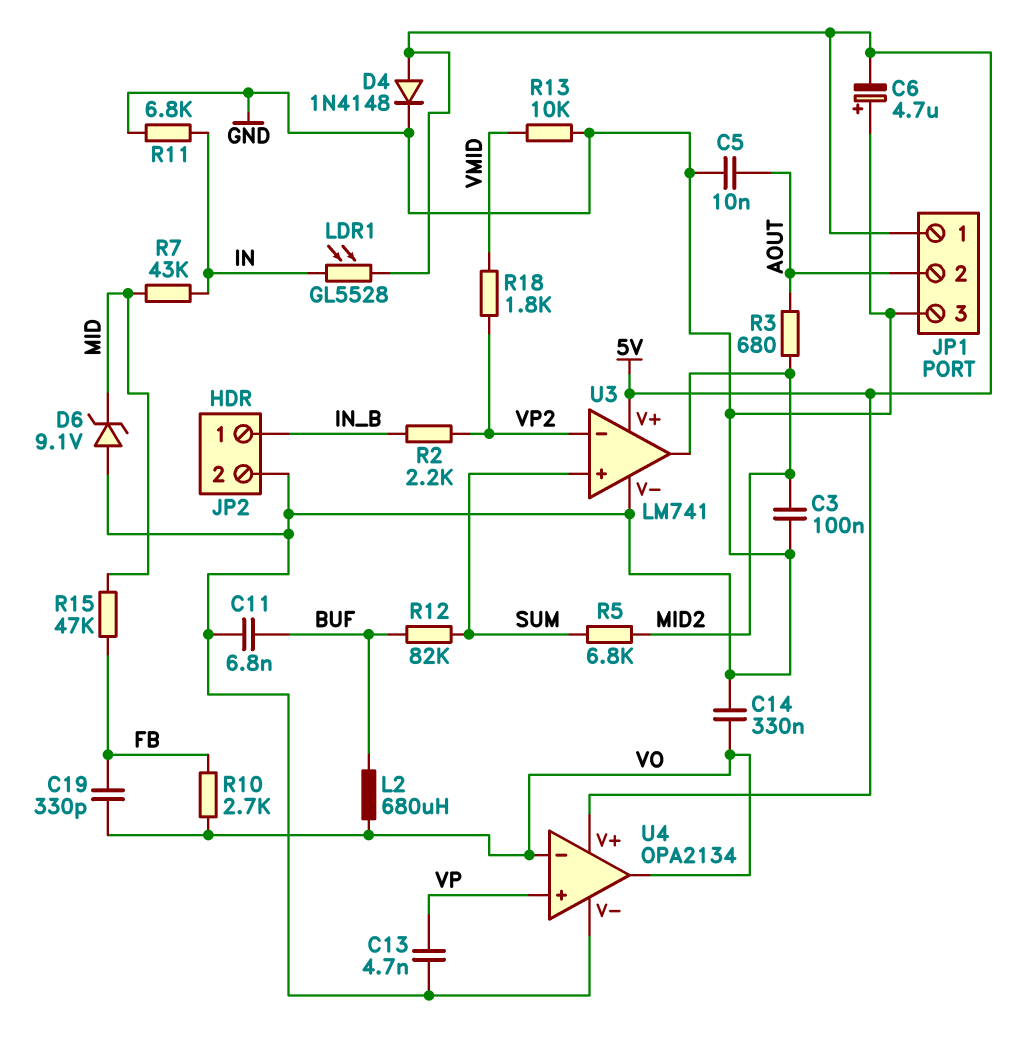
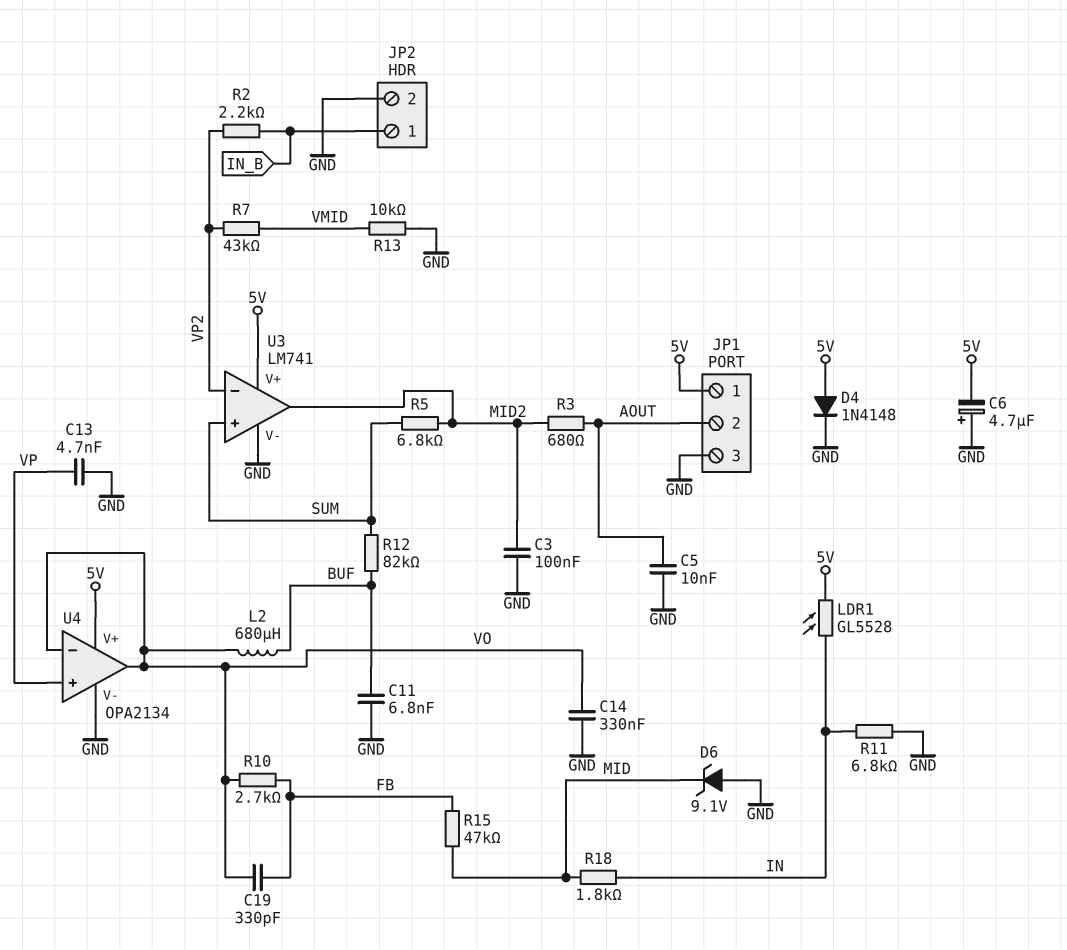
R7: 43k (IN, MID) -> 43k (VMID, VP2)
R18: 1.8k (VMID, VP2) -> 1.8k (IN, MID)

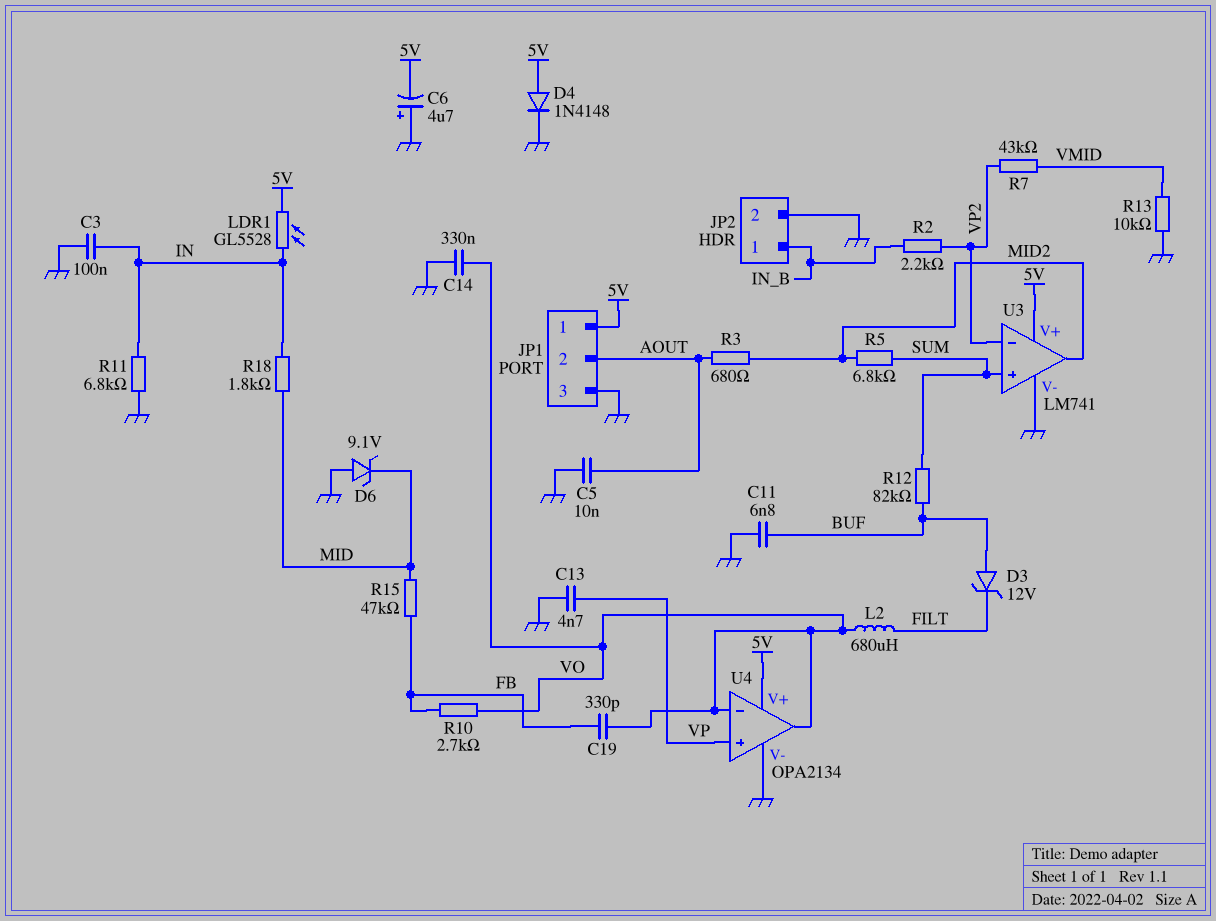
C3: 100nF (GND, MID2) -> 100nF (GND, IN)
D3: none -> zener 12V (A BUF, K FILT)
L2: 680uH (BUF, VO) -> 680uH (FILT, VO)

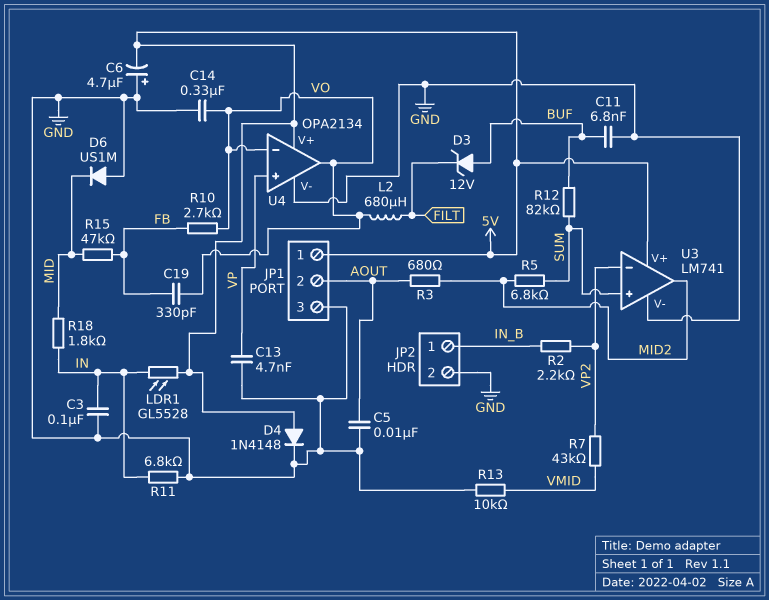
D6: zener 9.1V (A GND, K MID) -> diode US1M (A GND, K MID)

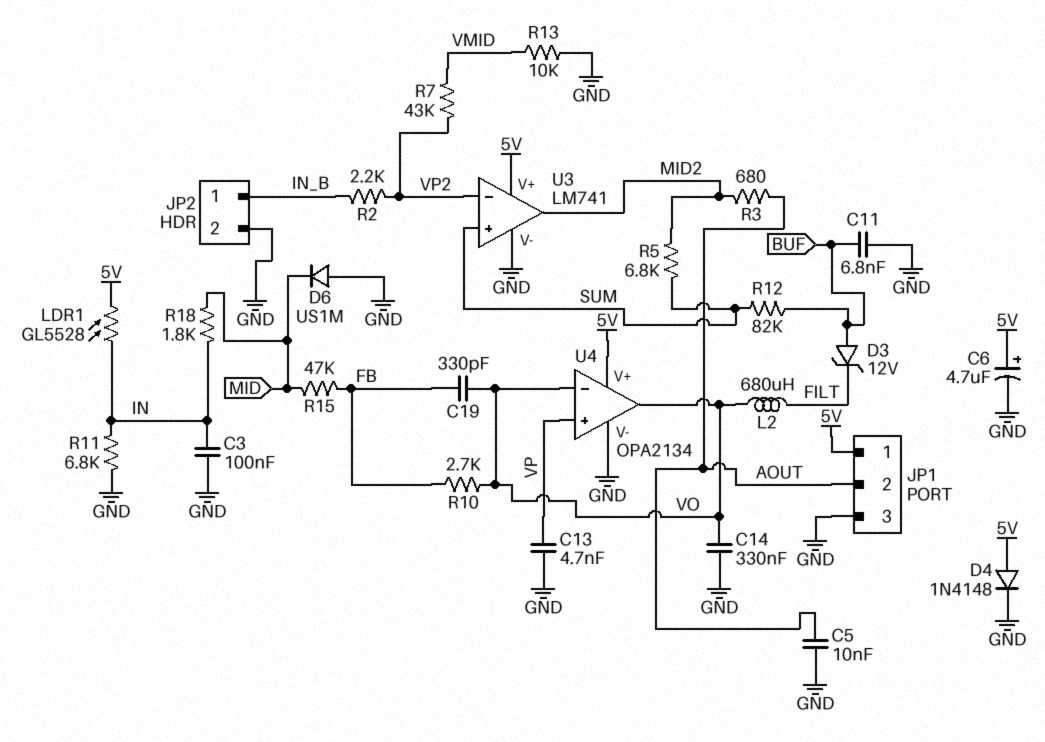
C6: 4.7uF (plus GND, minus 5V) -> 4.7uF (plus 5V, minus GND)

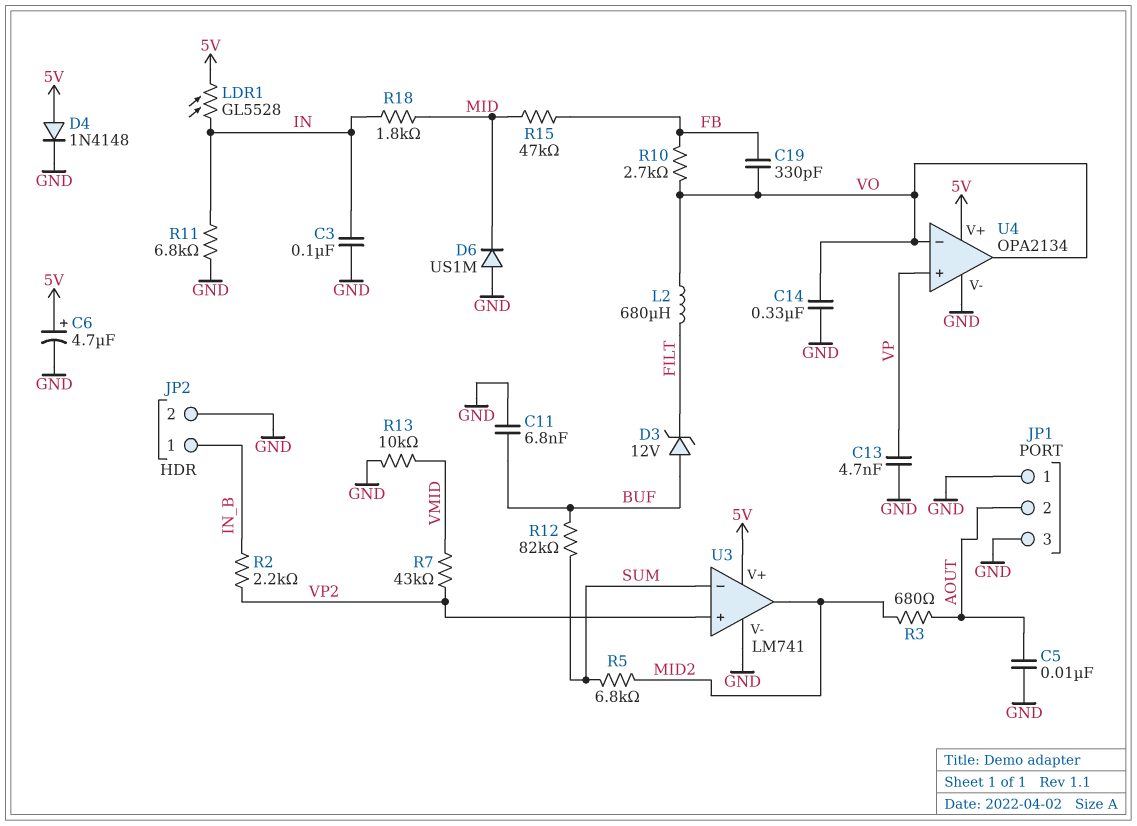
JP1 pin 1: 5V -> GND
U3 pin in+: SUM -> VP2
U3 pin in-: VP2 -> SUM

